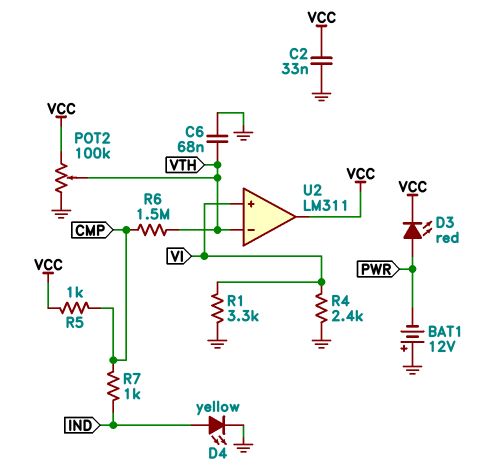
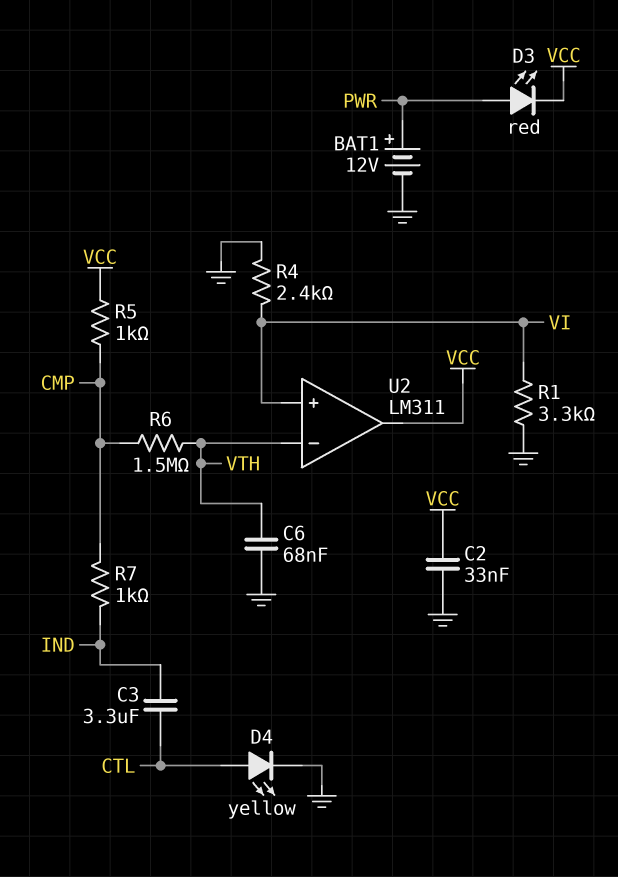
BAT1: 12V (plus GND, minus PWR) -> 12V (plus PWR, minus GND)
C3: none -> 3.3uF (CTL, IND)
D4: LED yellow (A IND, K GND) -> LED yellow (A CTL, K GND)
POT2: 100k (GND, VCC, wiper VTH) -> none

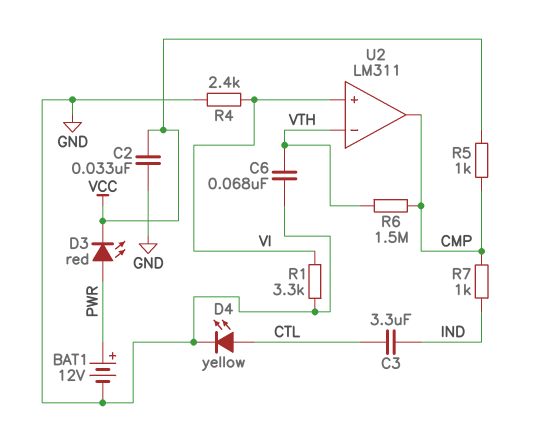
U2 pin out: VCC -> CMP

